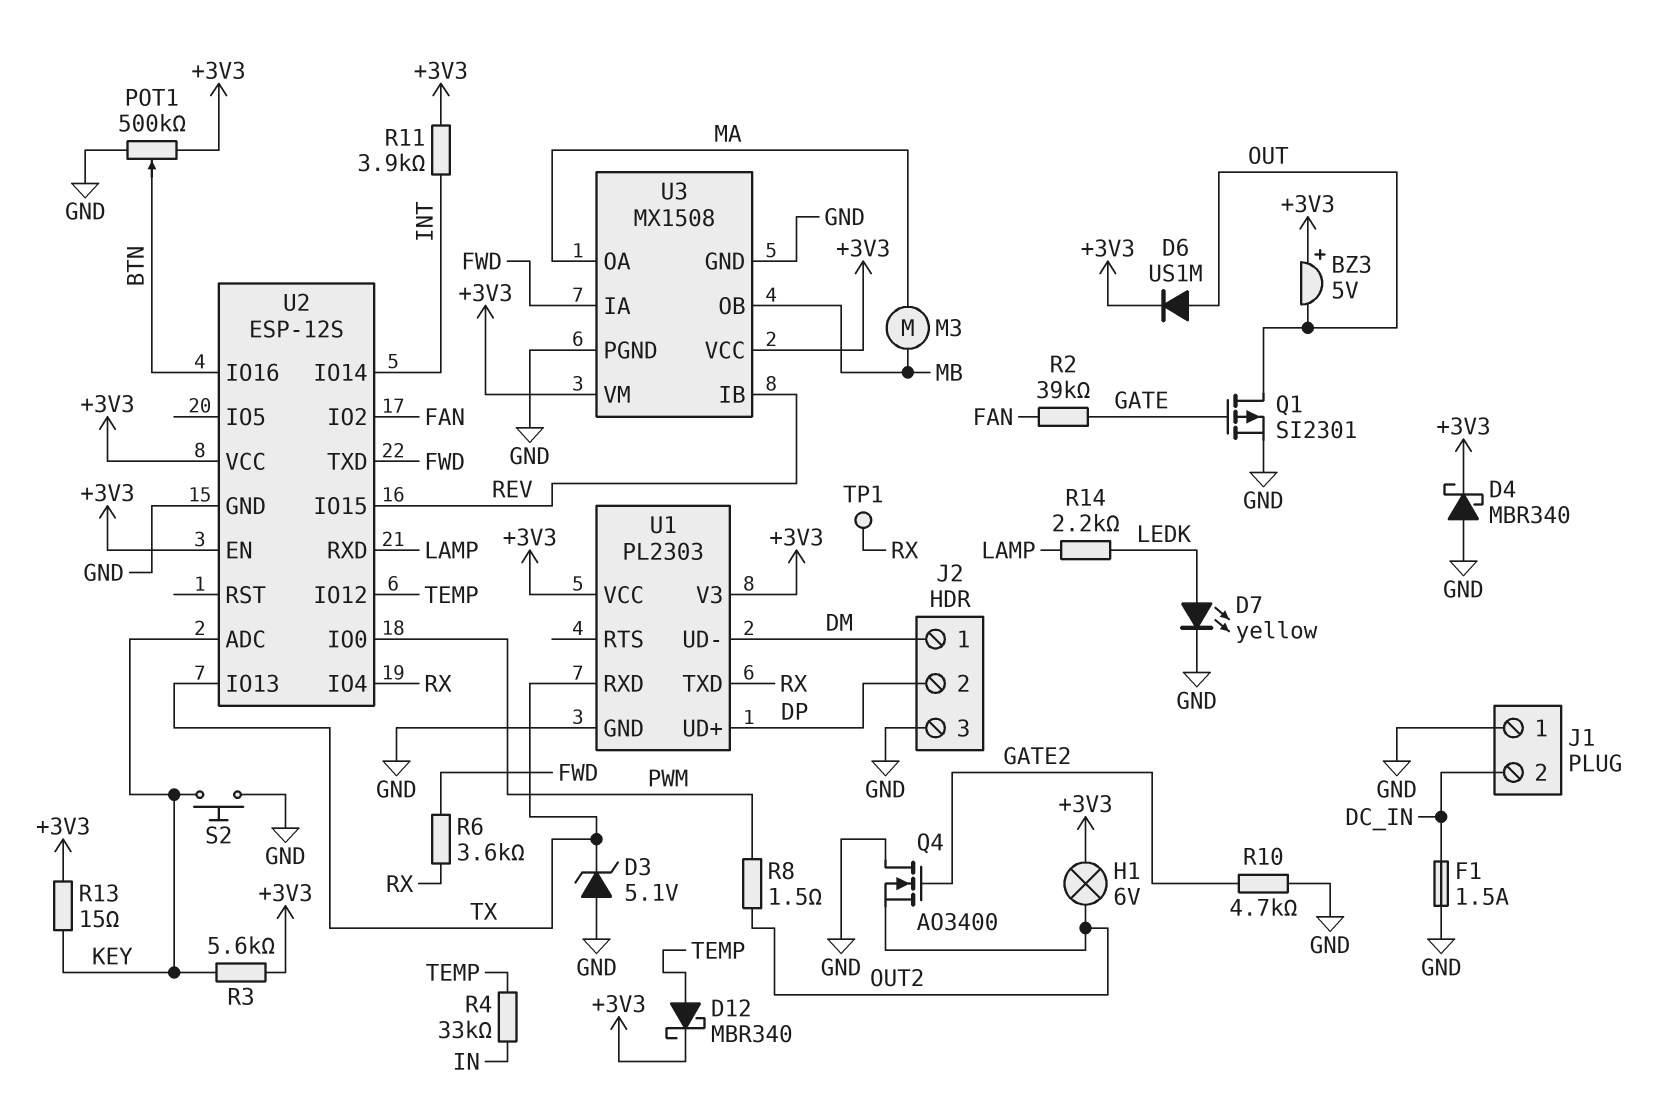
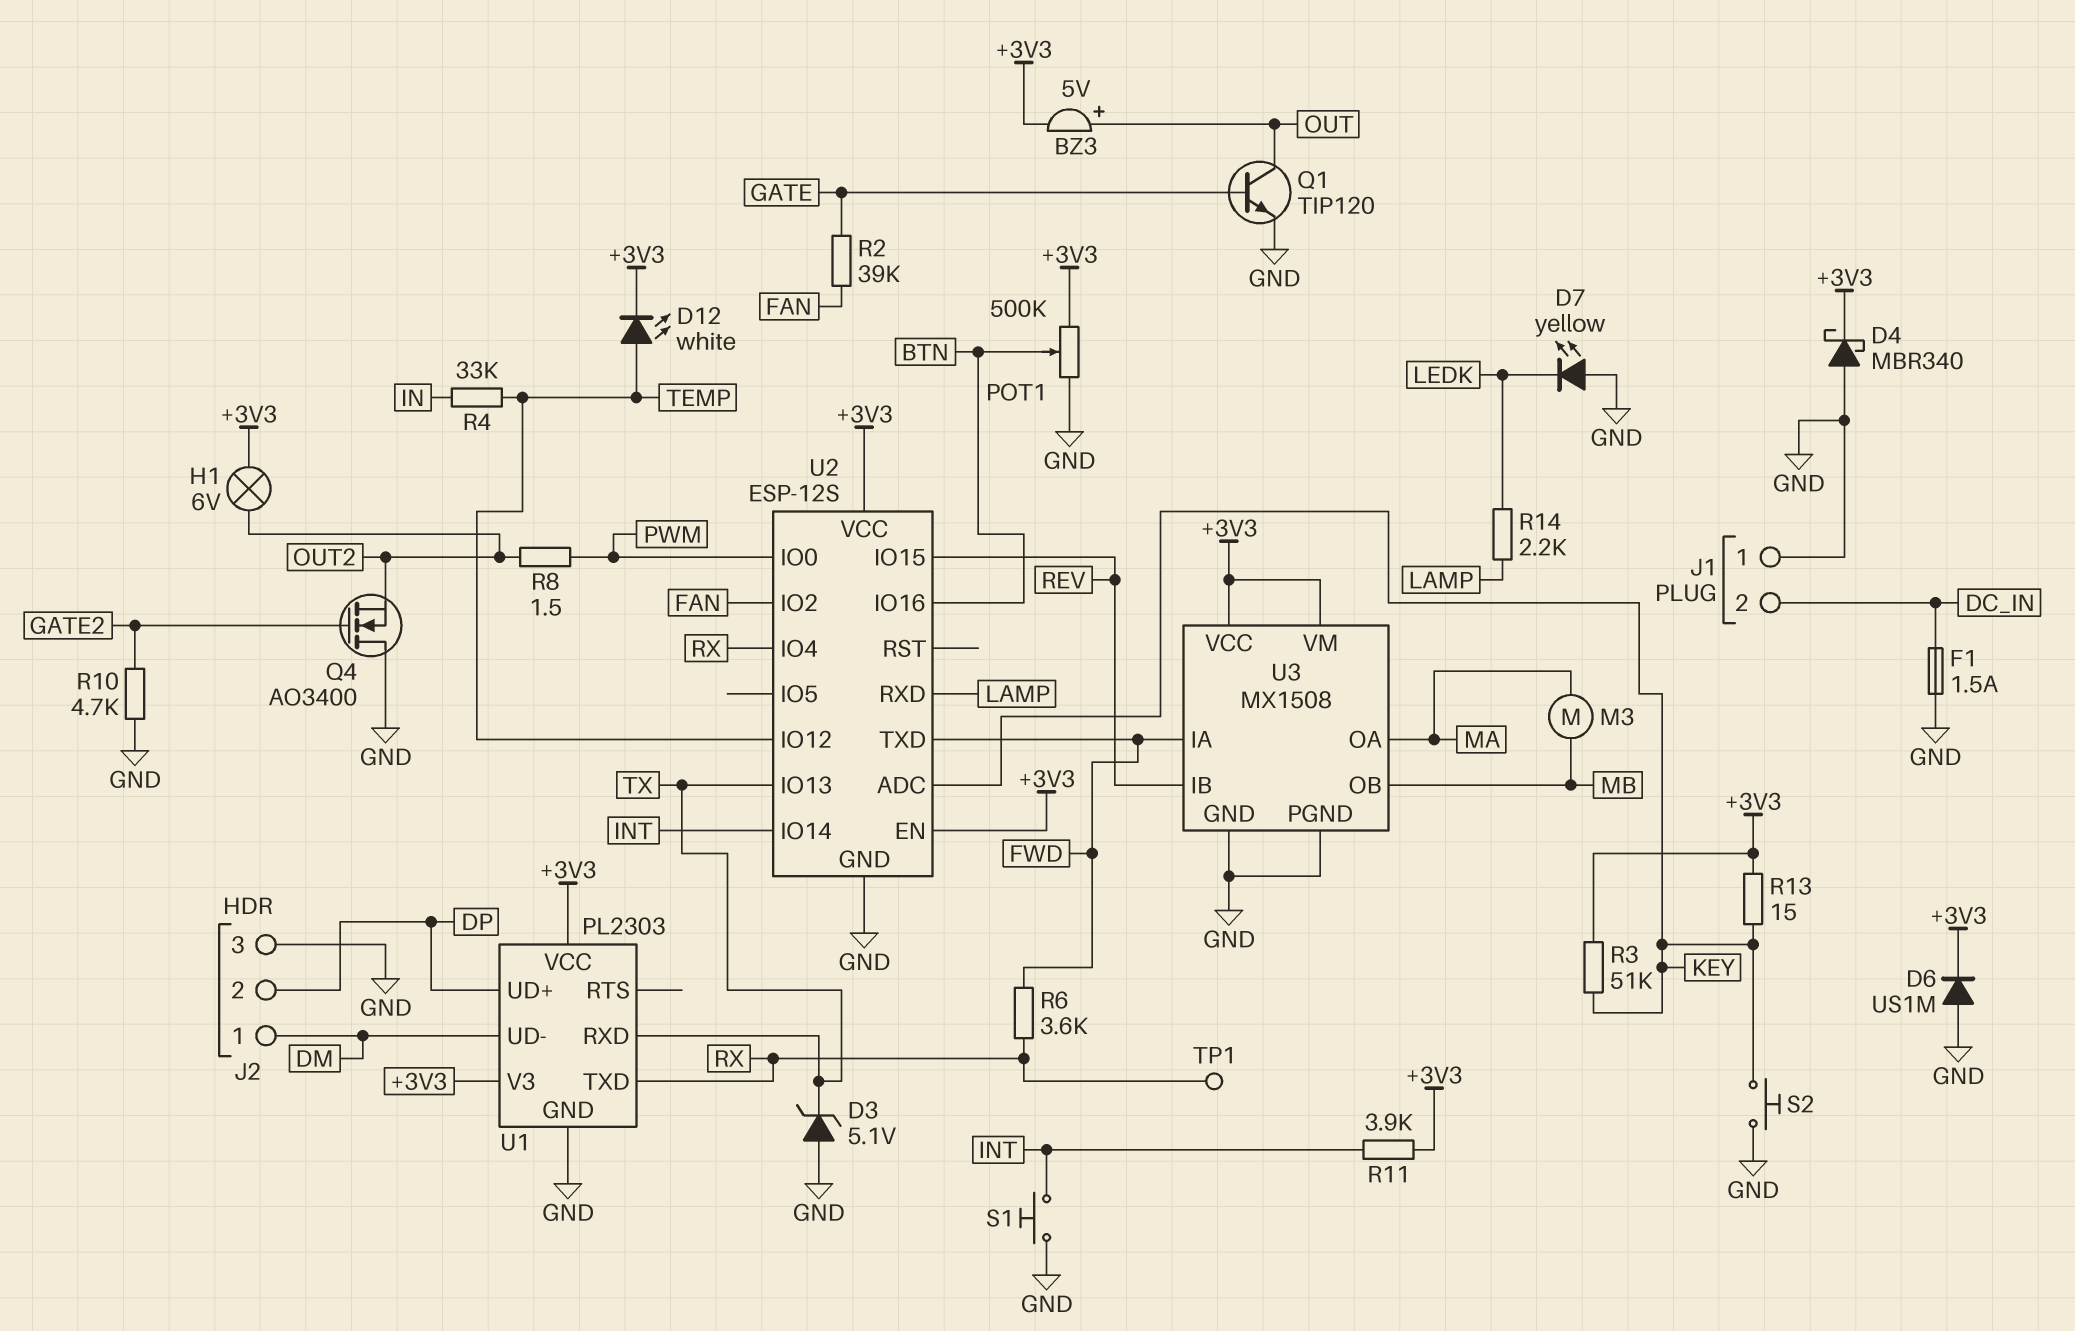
BZ3: buzzer 5V (plus +3V3, minus OUT) -> buzzer 5V (plus OUT, minus +3V3)
D6: diode US1M (A OUT, K +3V3) -> diode US1M (A GND, K +3V3)
D7: LED yellow (A LEDK, K GND) -> LED yellow (A GND, K LEDK)
D12: schottky MBR340 (A TEMP, K +3V3) -> LED white (A TEMP, K +3V3)
Q1: PMOS SI2301 (G GATE, D OUT, S GND) -> NPN TIP120 (B GATE, C OUT, E GND)
R3: 5.6k (+3V3, KEY) -> 51k (+3V3, KEY)
S1: none -> button (GND, INT)

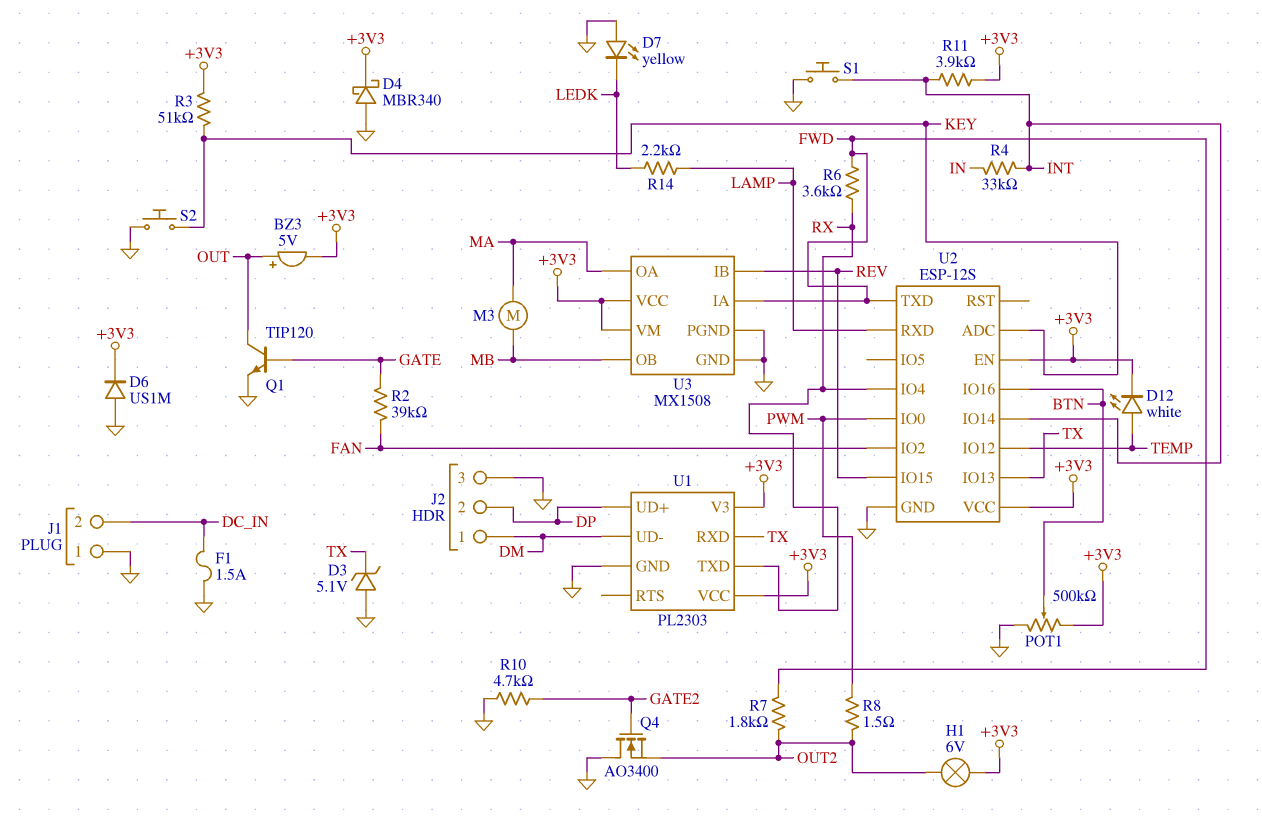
R4: 33k (IN, TEMP) -> 33k (IN, INT)
R7: none -> 1.8k (FWD, OUT2)
R13: 15 (+3V3, KEY) -> none
TP1: test point (RX) -> none

